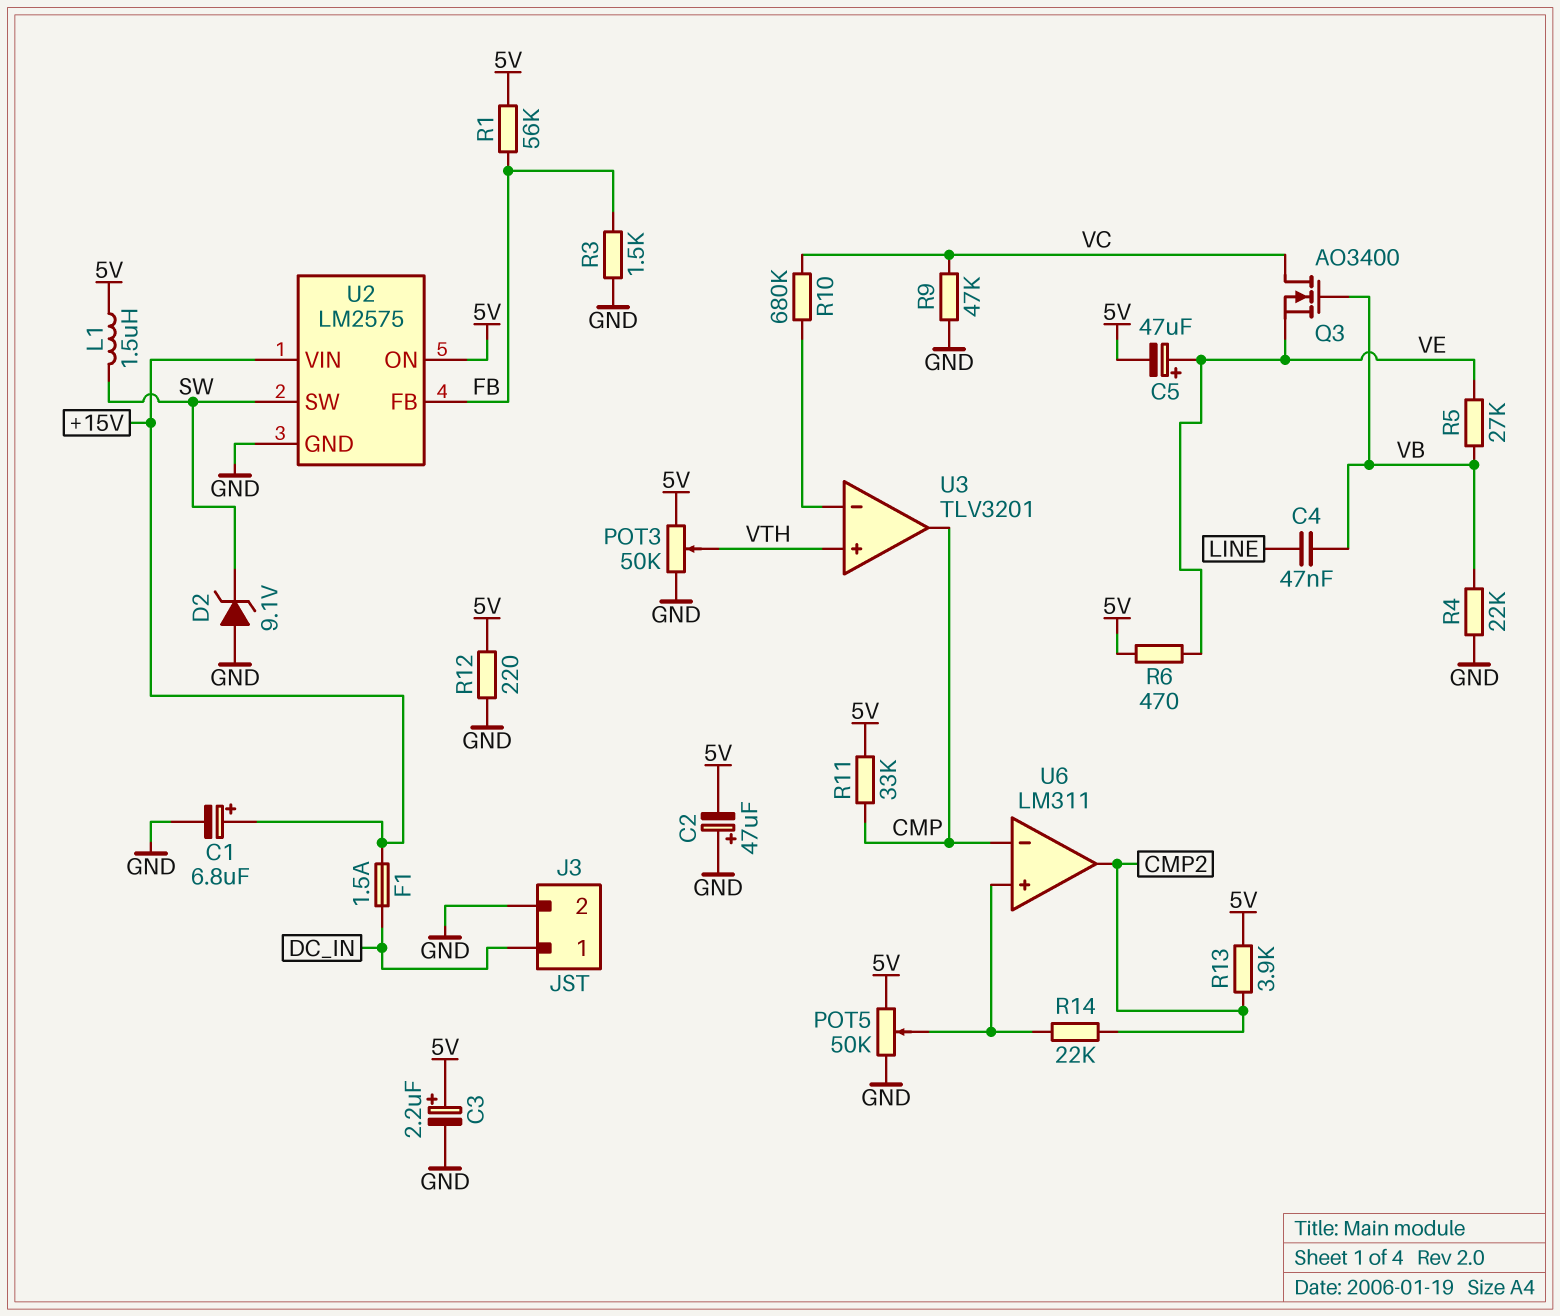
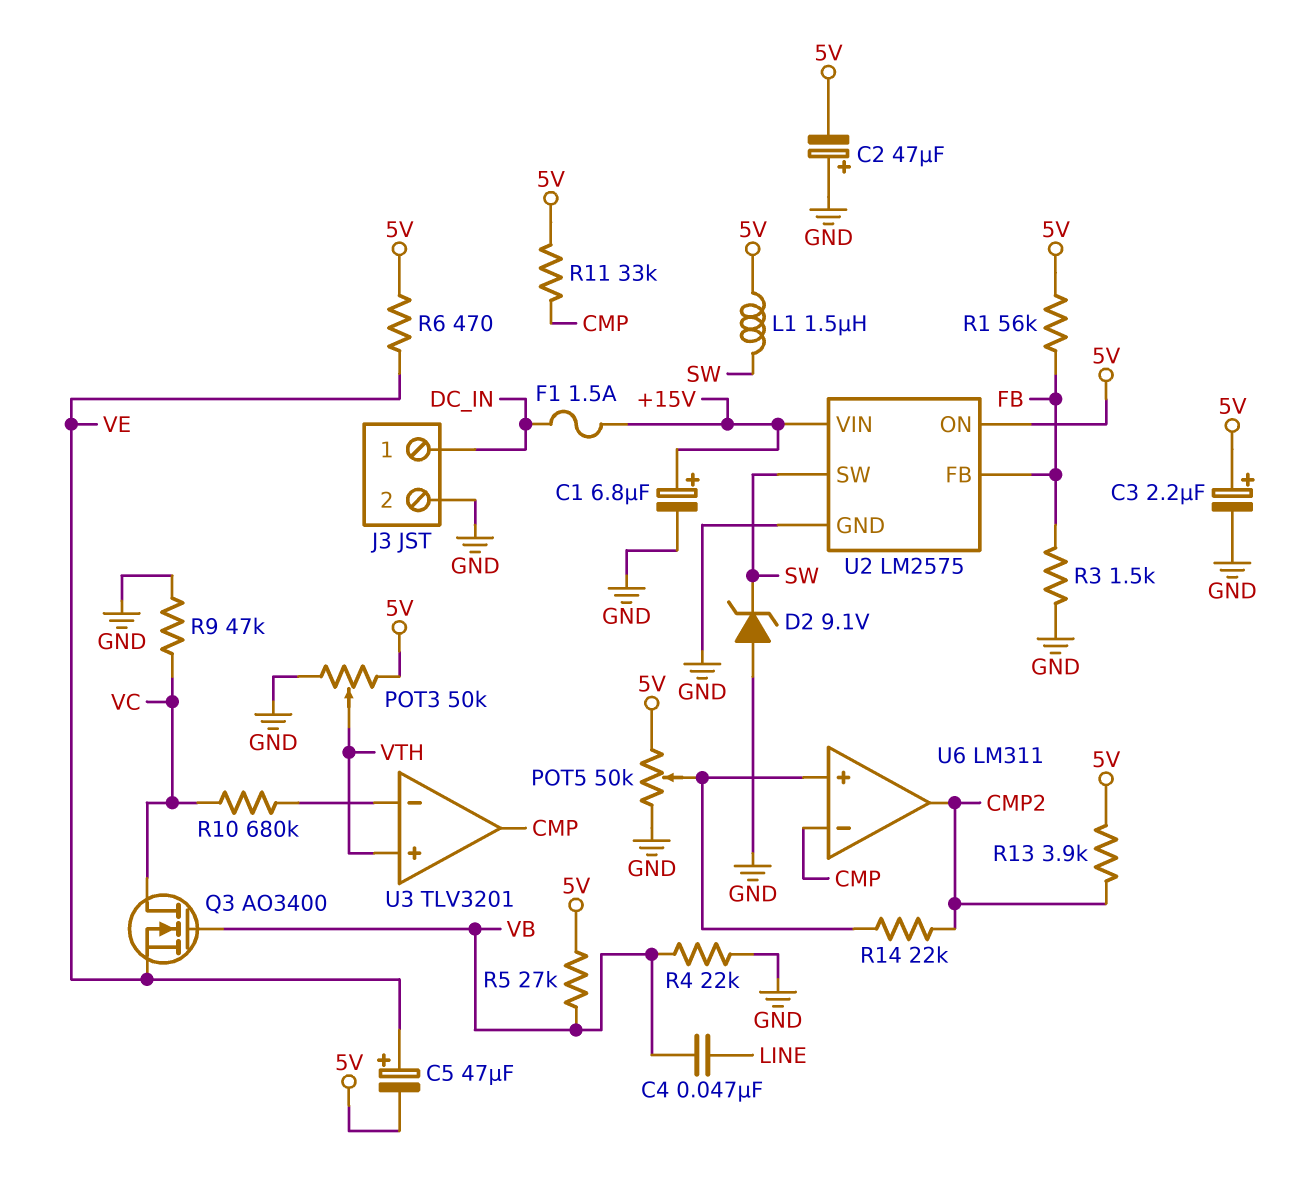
R5: 27k (VB, VE) -> 27k (5V, VB)
R12: 220 (5V, GND) -> none

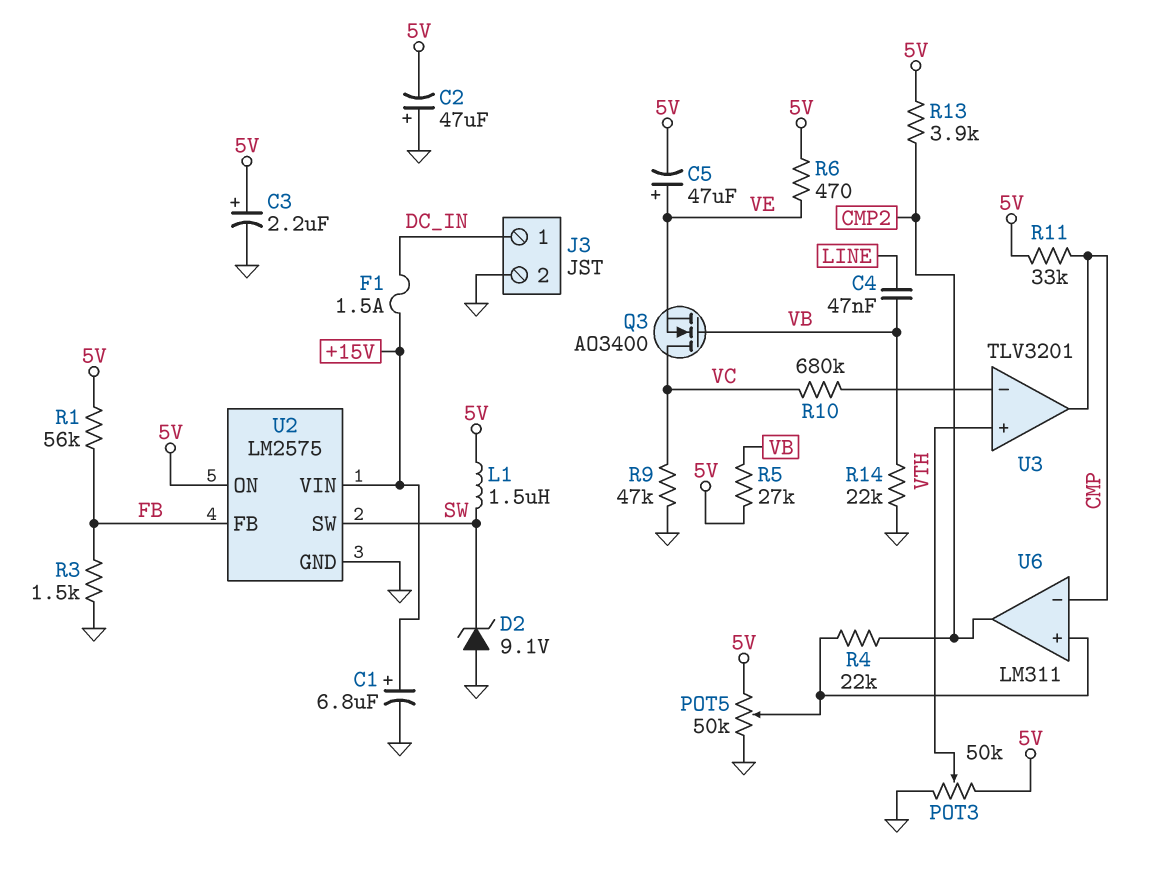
R4: 22k (GND, VB) -> 22k (CMP2, U6/in+)
R14: 22k (CMP2, U6/in+) -> 22k (GND, VB)

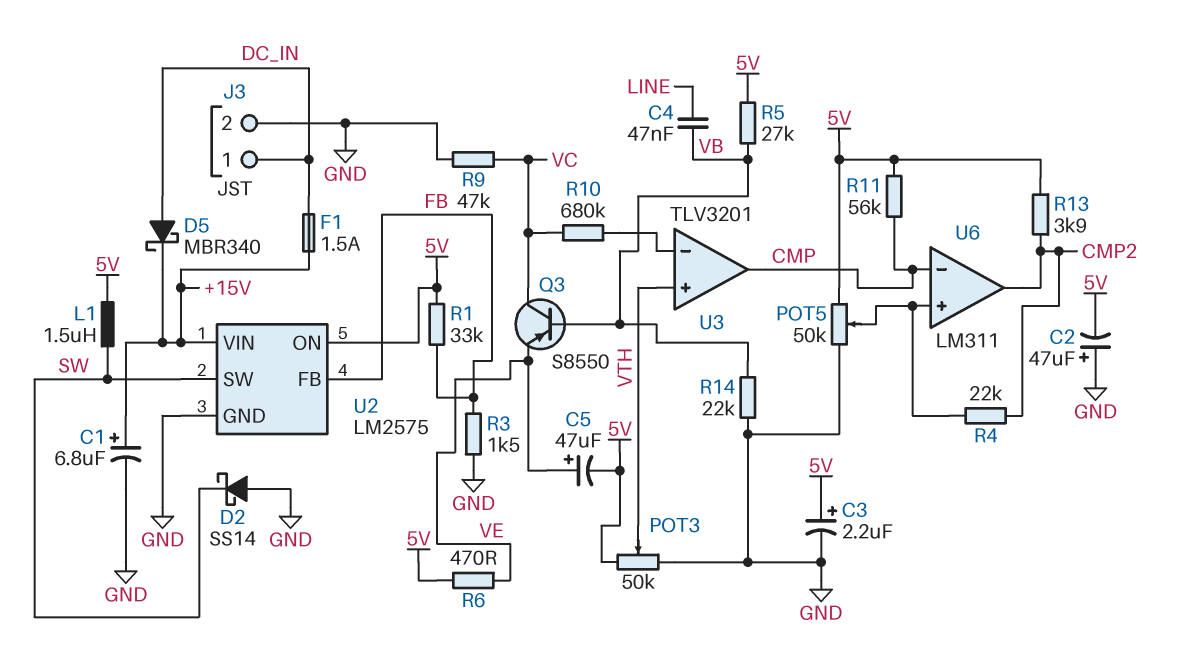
D2: zener 9.1V (A GND, K SW) -> schottky SS14 (A GND, K SW)
D5: none -> schottky MBR340 (A DC_IN, K +15V)
Q3: NMOS AO3400 (G VB, D VC, S VE) -> PNP S8550 (B VB, C VC, E VE)
R1: 56k (5V, FB) -> 33k (5V, FB)
R11: 33k (5V, CMP) -> 56k (5V, CMP)

